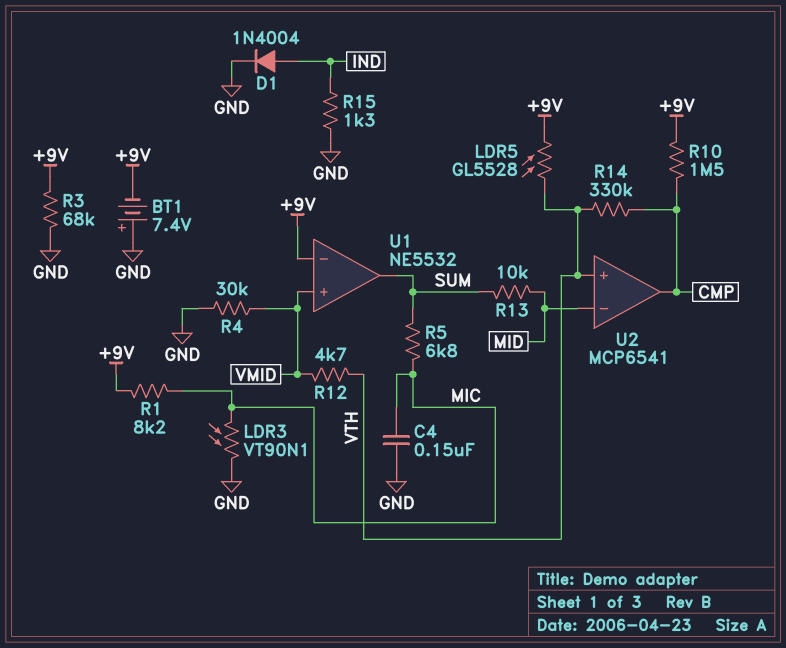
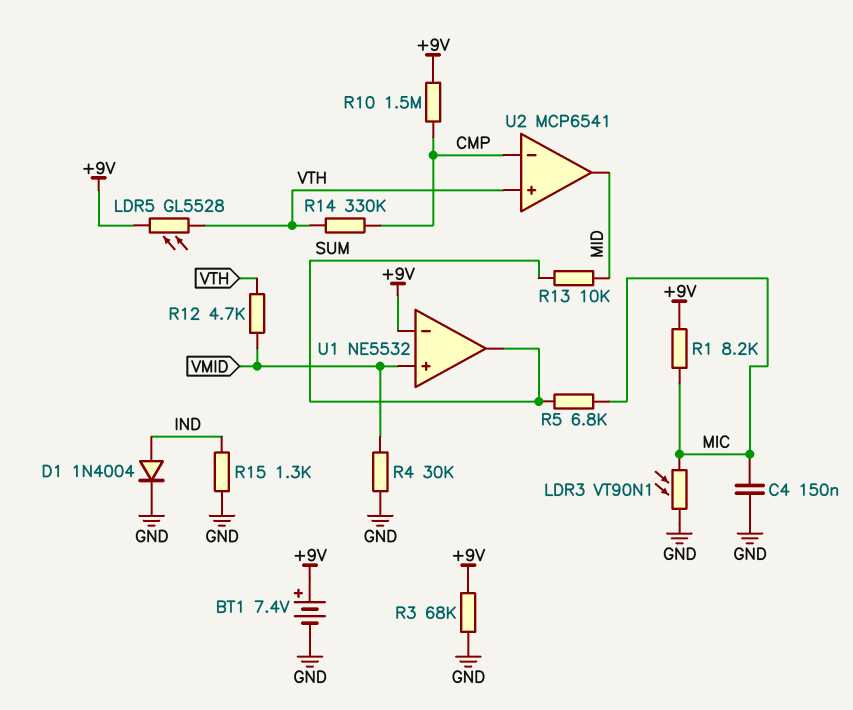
BT1: 7.4V (plus GND, minus +9V) -> 7.4V (plus +9V, minus GND)
U2 pin in-: MID -> CMP
U2 pin out: CMP -> MID

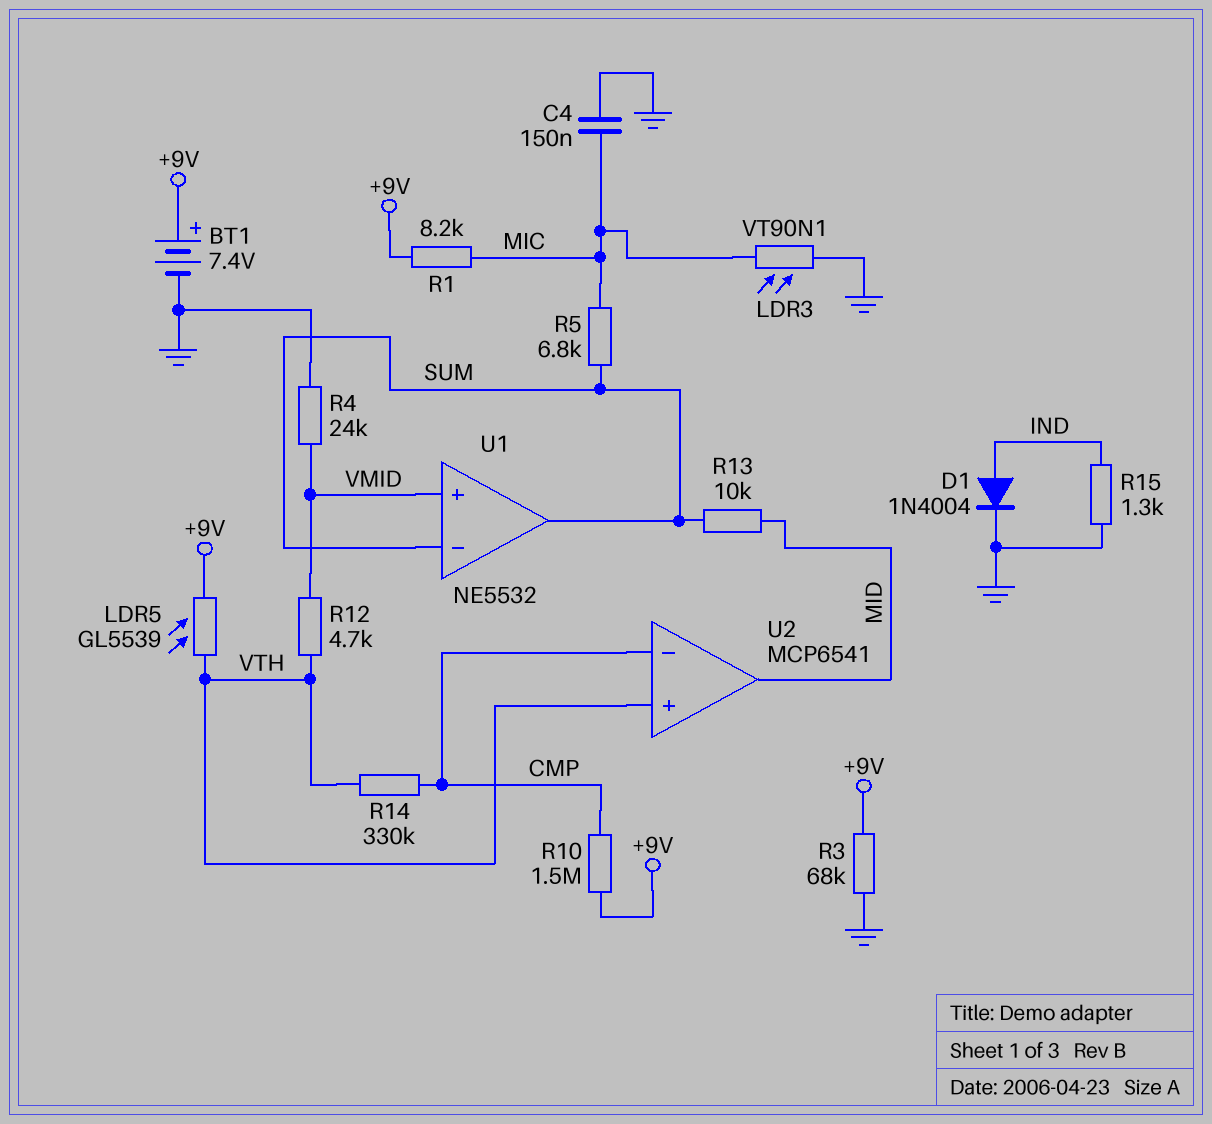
LDR5: GL5528 (+9V, VTH) -> GL5539 (+9V, VTH)
R4: 30k (GND, VMID) -> 24k (GND, VMID)
U1 pin in-: +9V -> SUM

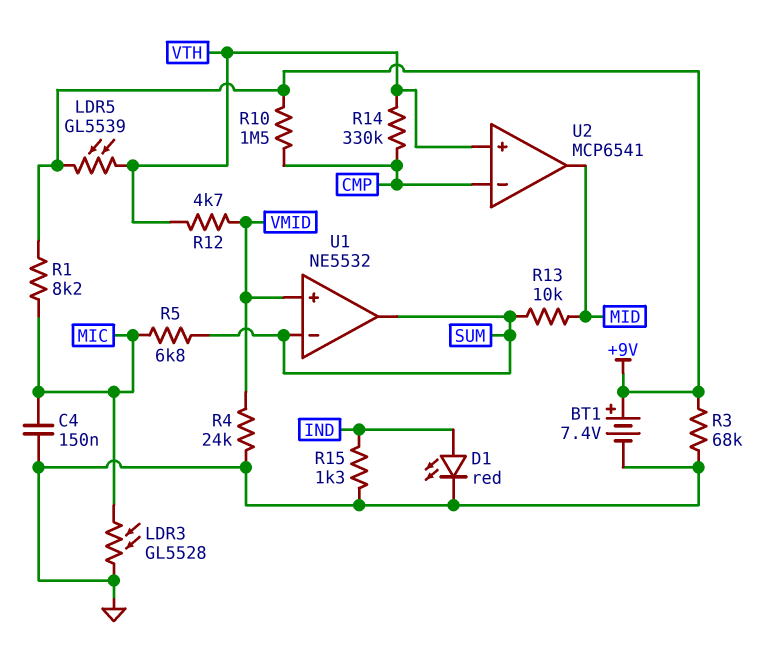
D1: diode 1N4004 (A IND, K GND) -> LED red (A IND, K GND)
LDR3: VT90N1 (GND, MIC) -> GL5528 (GND, MIC)

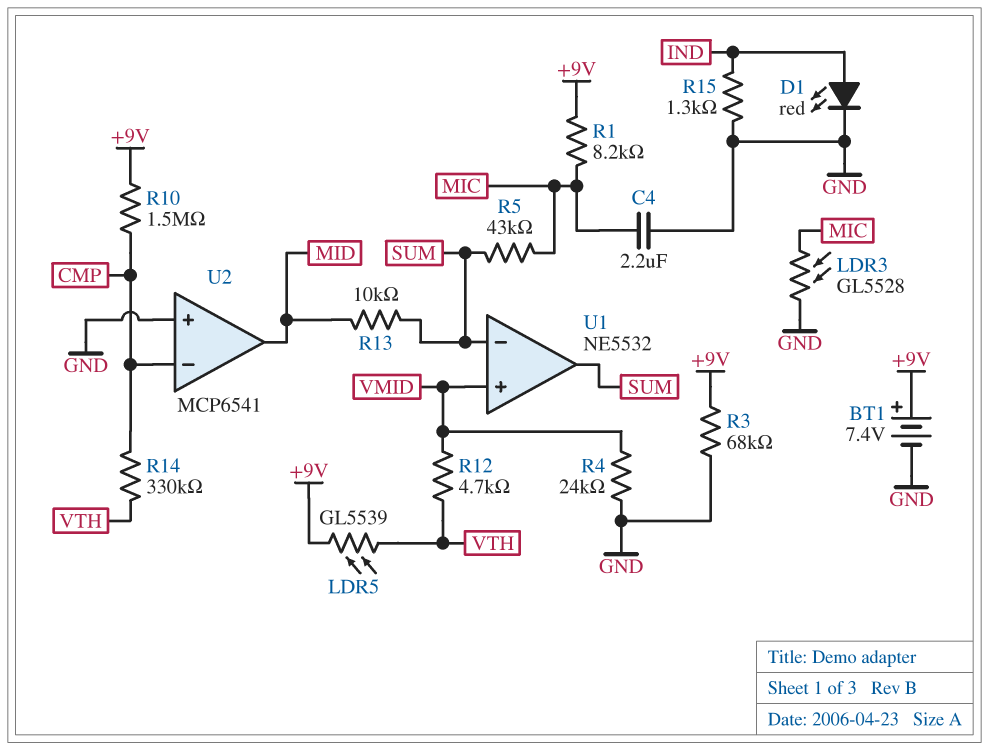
C4: 150nF (GND, MIC) -> 2.2uF (GND, MIC)
R5: 6.8k (MIC, SUM) -> 43k (MIC, SUM)
U2 pin in+: VTH -> GND

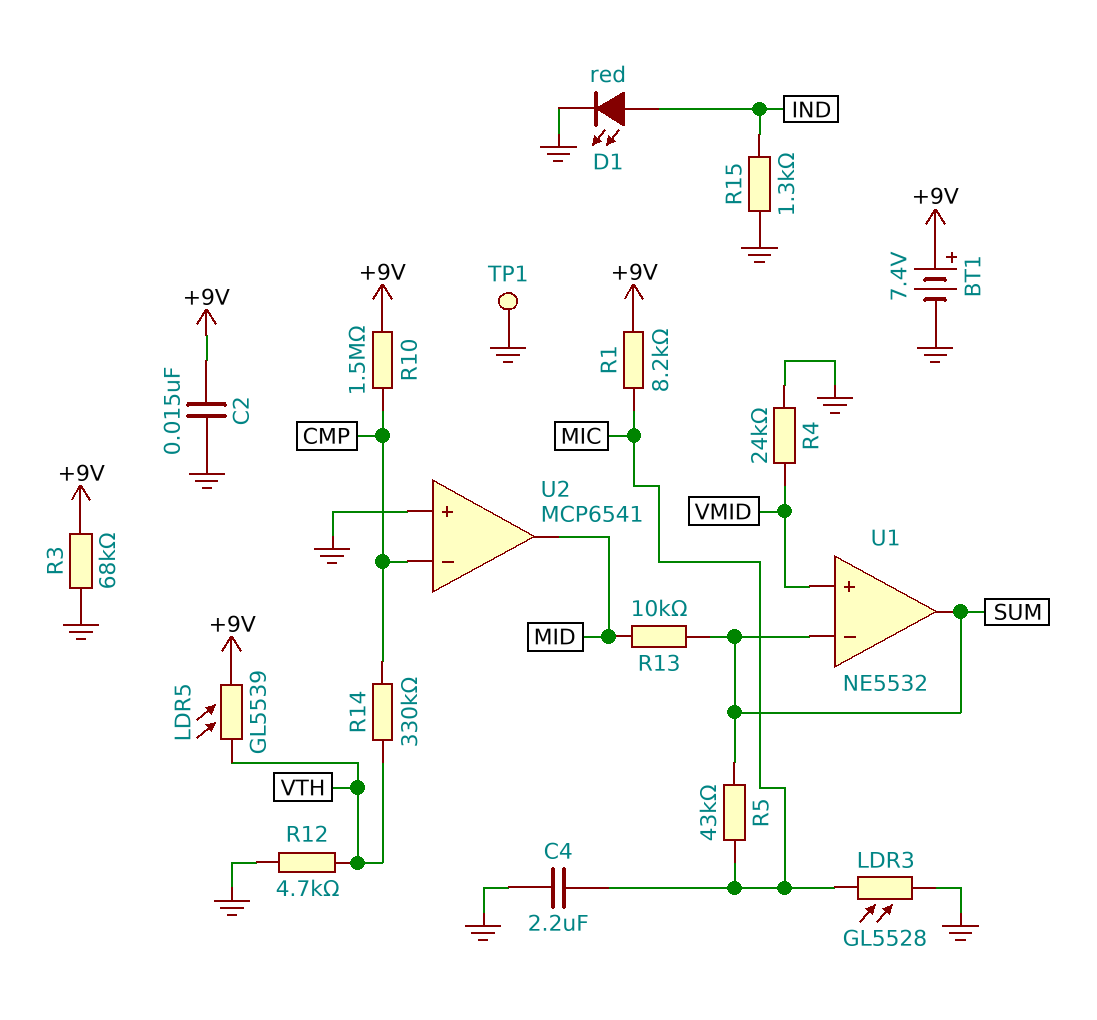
C2: none -> 15nF (+9V, GND)
R12: 4.7k (VMID, VTH) -> 4.7k (GND, VTH)
TP1: none -> test point (GND)

